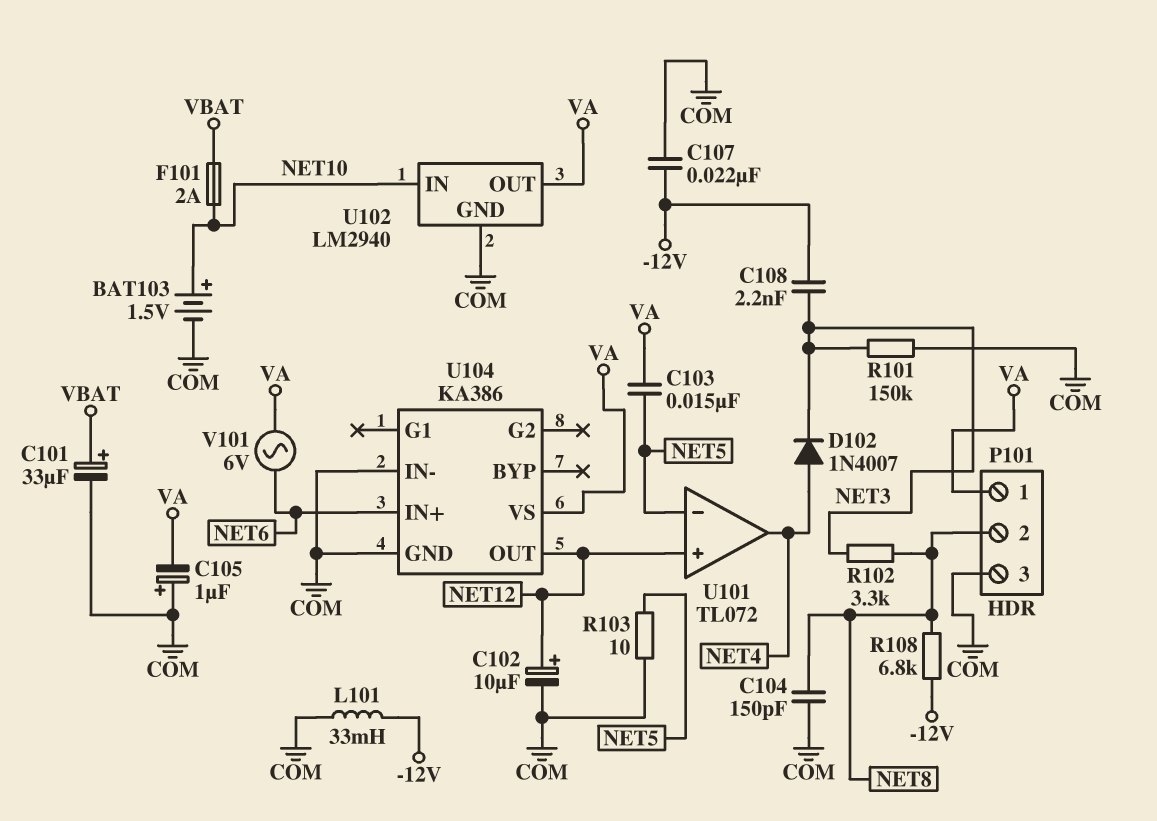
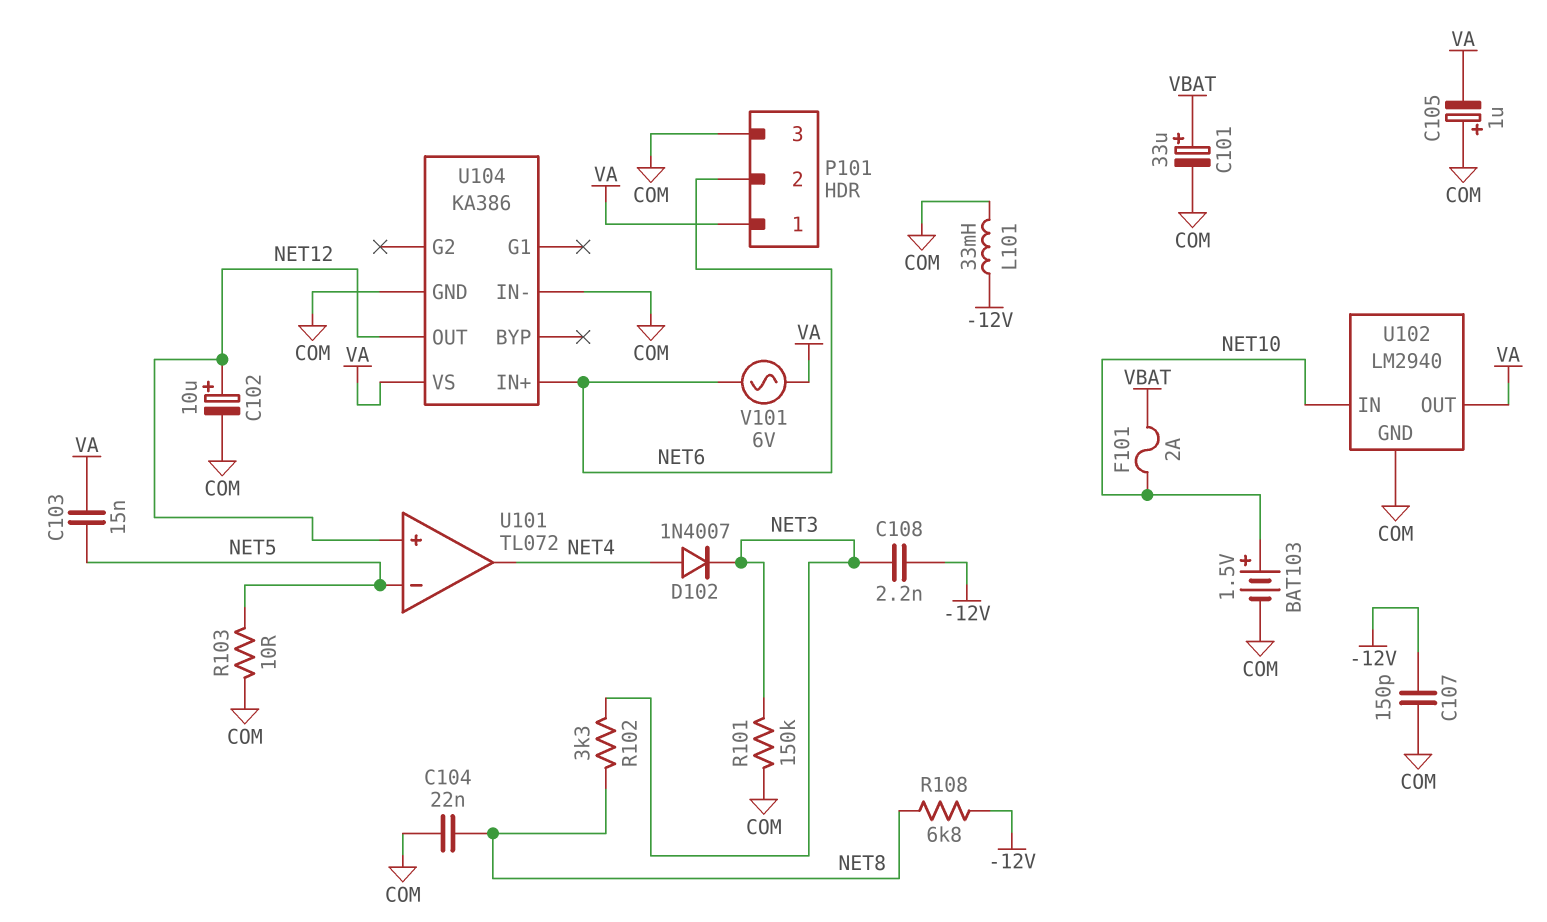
C104: 150pF (COM, NET8) -> 22nF (COM, NET8)
C107: 22nF (-12V, COM) -> 150pF (-12V, COM)
P101 pin 2: NET8 -> NET6

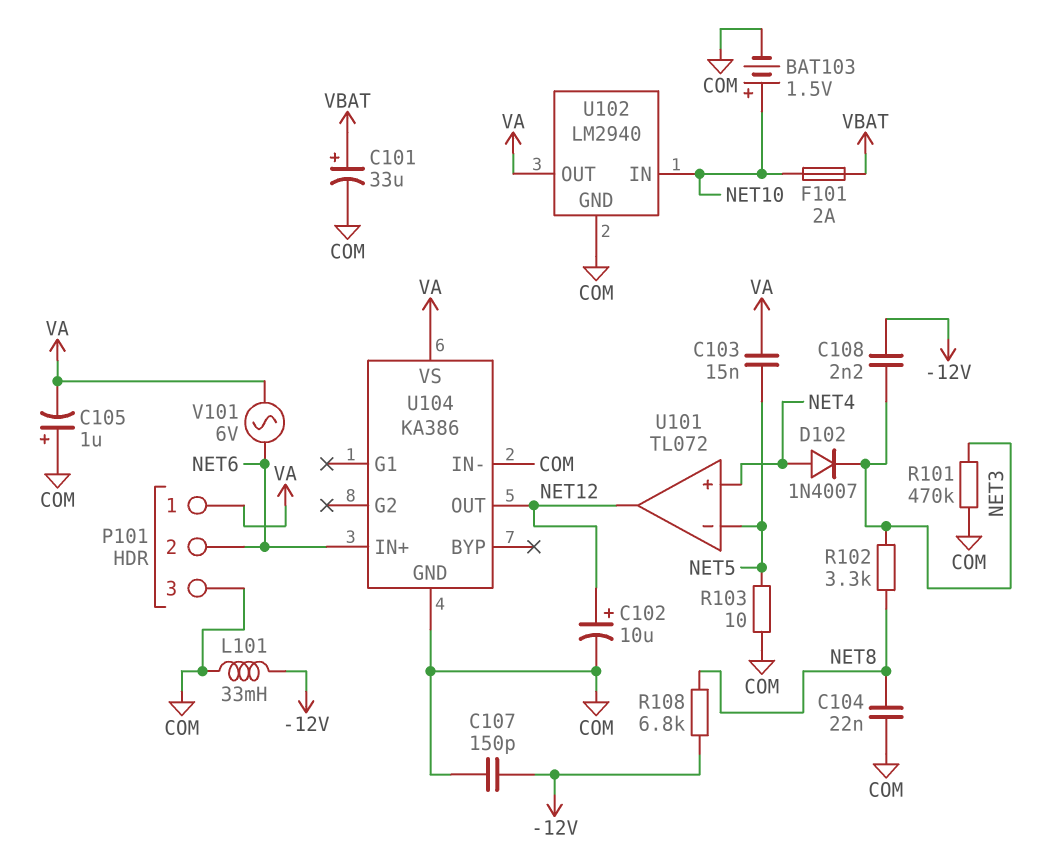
R101: 150k (COM, NET3) -> 470k (COM, NET3)
U101 pin in+: NET12 -> NET4
U101 pin out: NET4 -> NET12

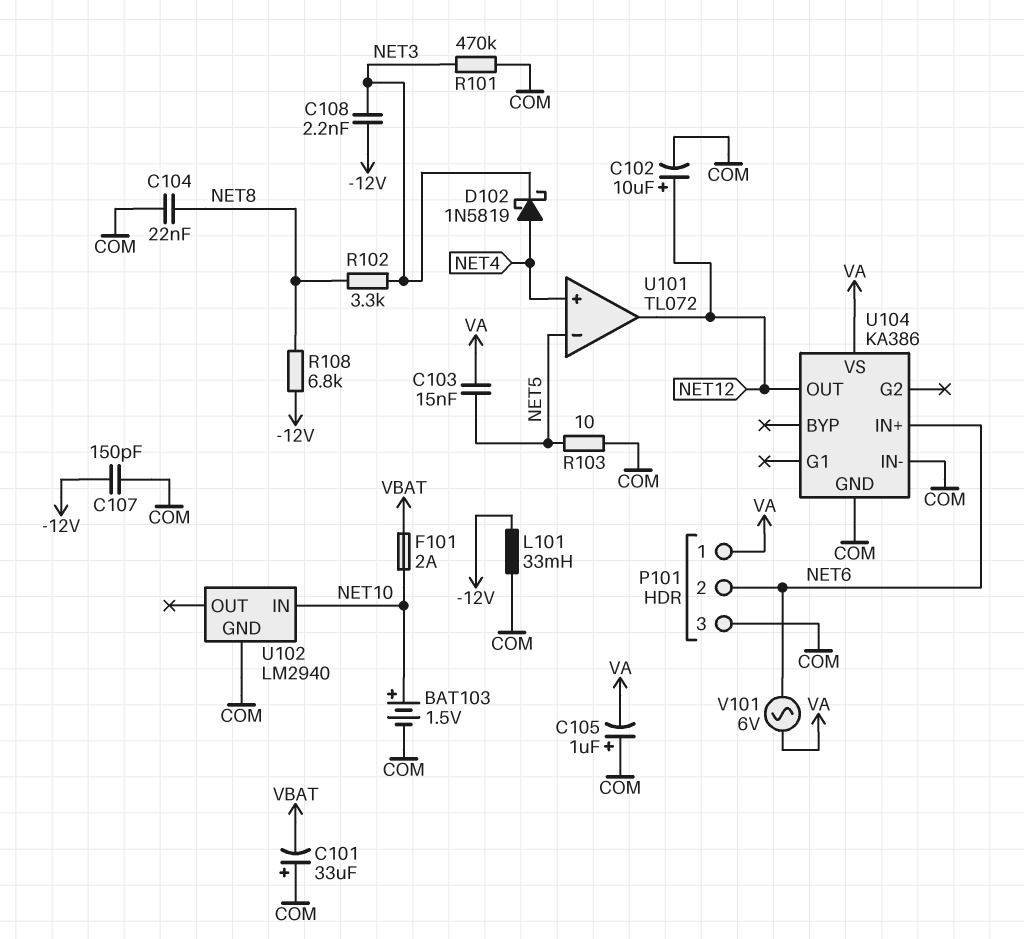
C101: 33uF (plus VBAT, minus COM) -> 33uF (plus COM, minus VBAT)
D102: diode 1N4007 (A NET4, K NET3) -> schottky 1N5819 (A NET4, K NET3)
U102 pin OUT: VA -> none

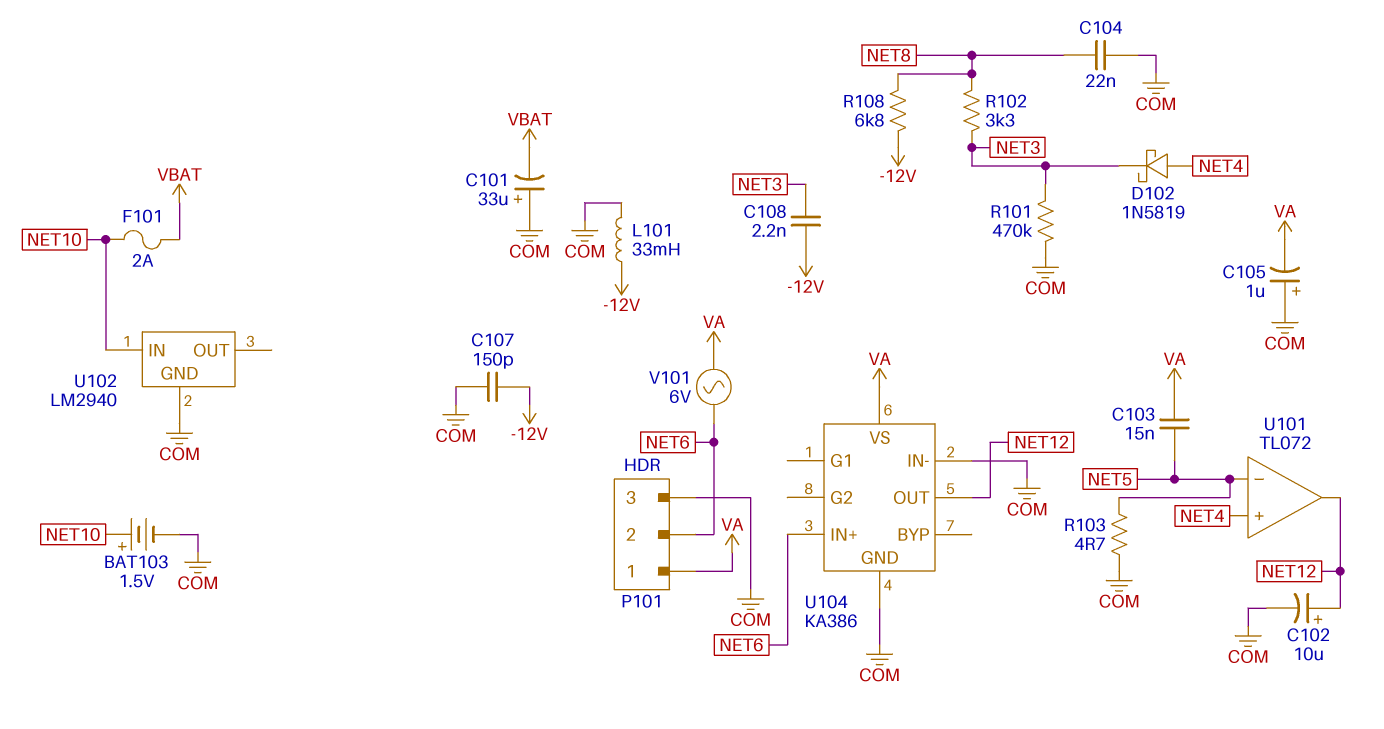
R103: 10 (COM, NET5) -> 4.7 (COM, NET5)

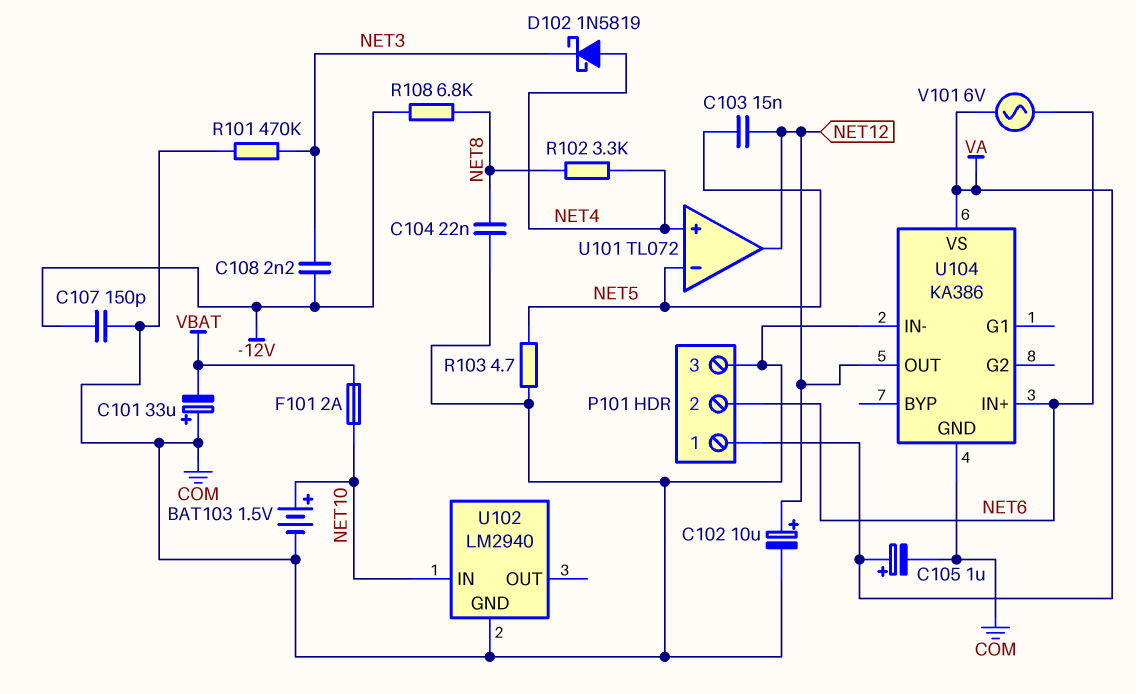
C103: 15nF (NET5, VA) -> 15nF (NET5, NET12)
C105: 1uF (plus COM, minus VA) -> 1uF (plus VA, minus COM)
L101: 33mH (-12V, COM) -> none
R102: 3.3k (NET3, NET8) -> 3.3k (NET4, NET8)

